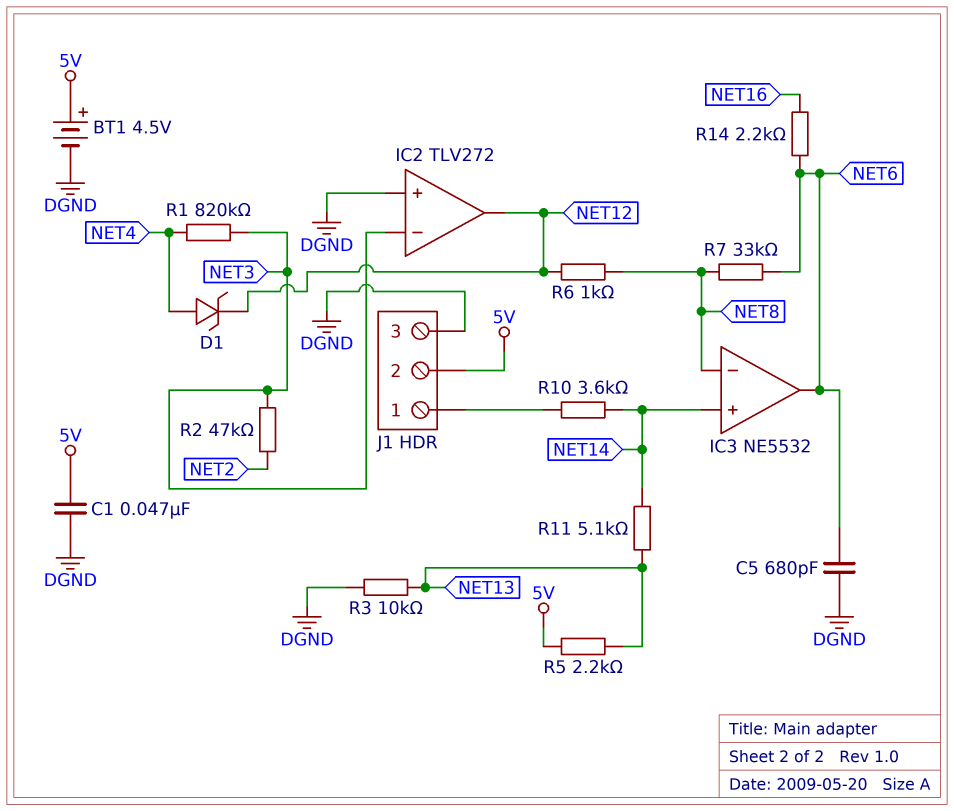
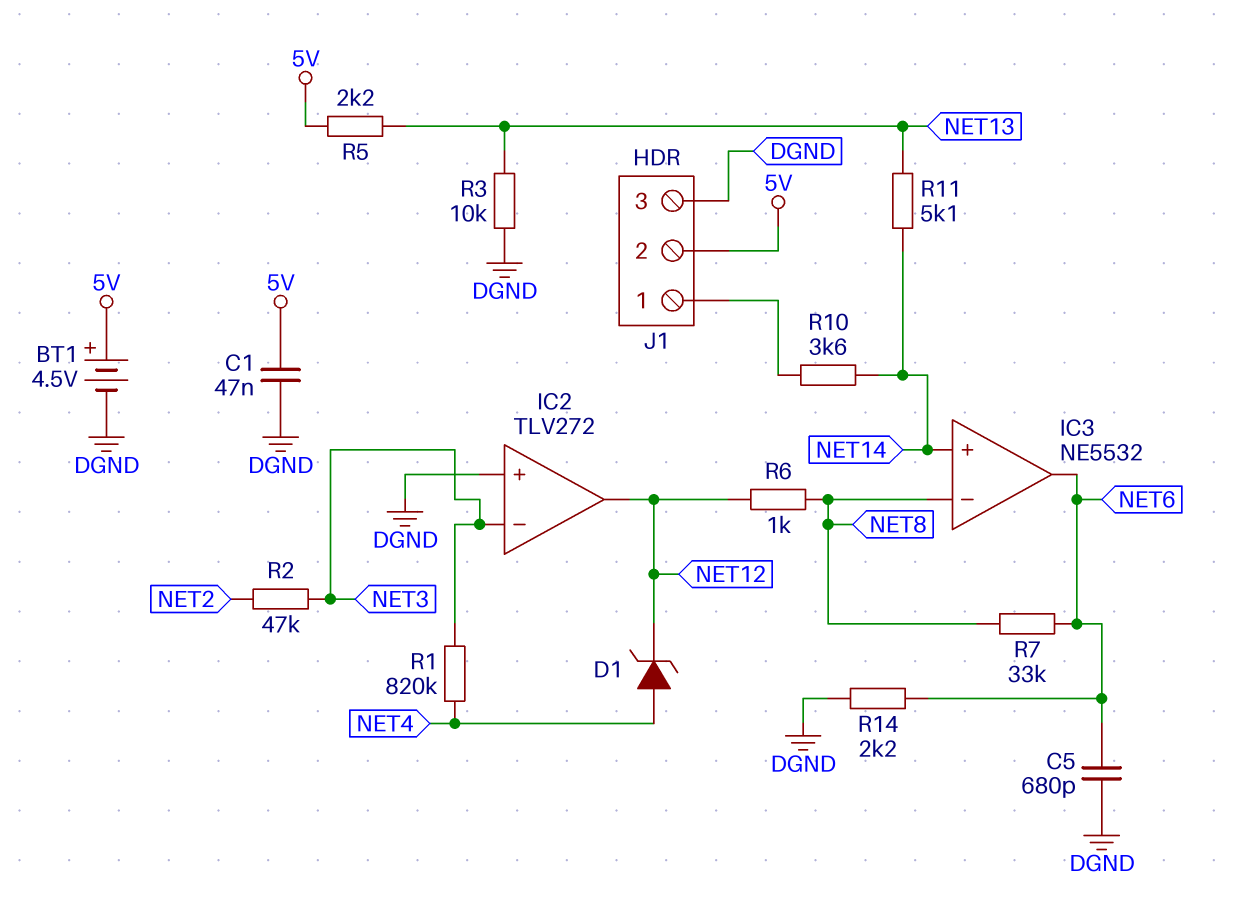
R14: 2.2k (NET6, NET16) -> 2.2k (DGND, NET6)

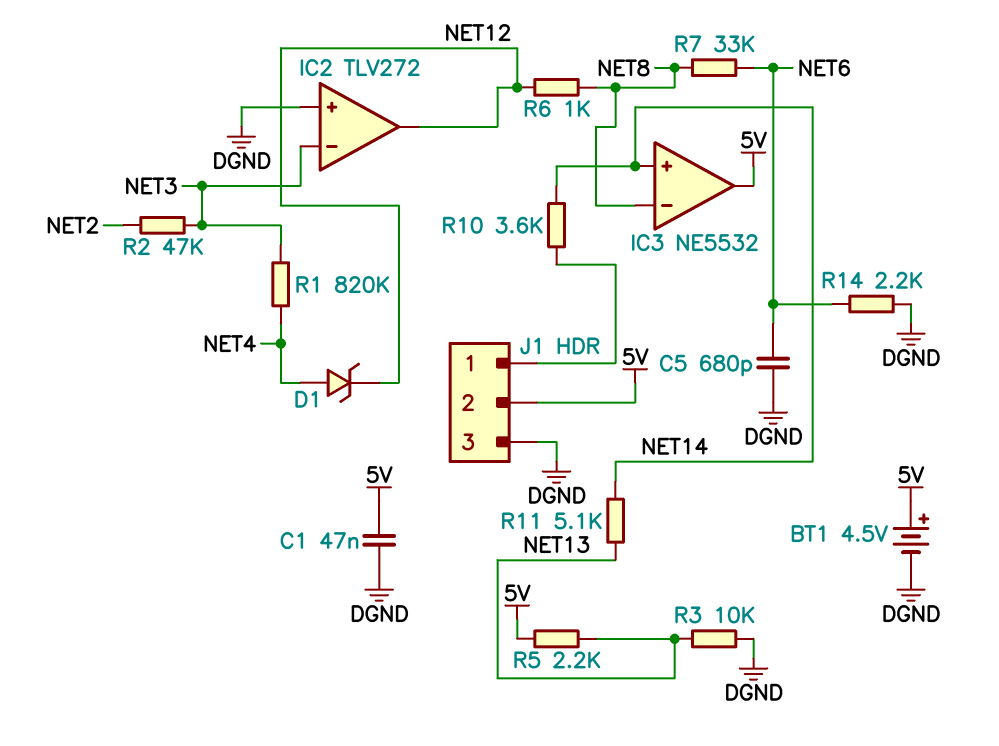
IC3 pin out: NET6 -> 5V

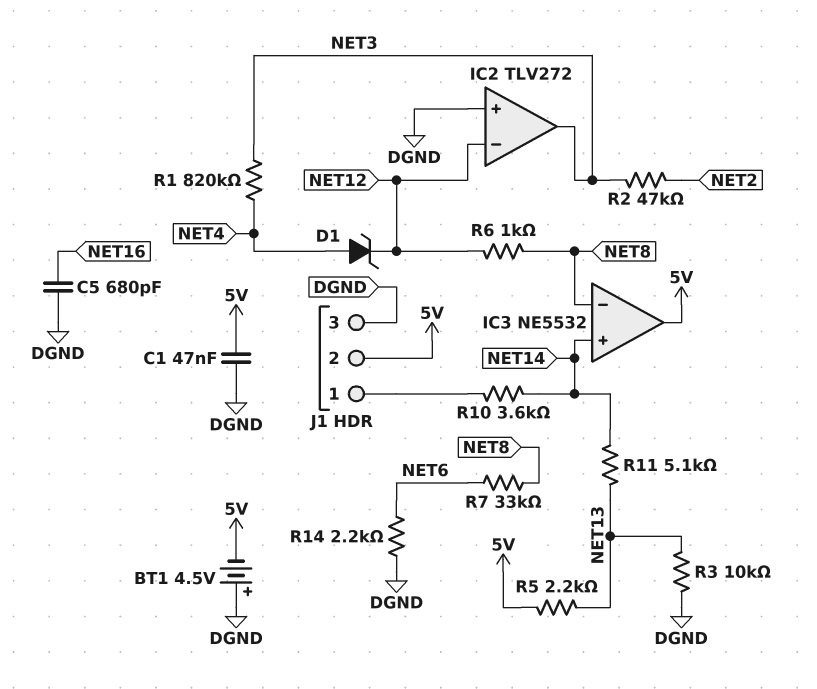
BT1: 4.5V (plus 5V, minus DGND) -> 4.5V (plus DGND, minus 5V)
C5: 680pF (DGND, NET6) -> 680pF (DGND, NET16)
IC2 pin in-: NET3 -> NET12
IC2 pin out: NET12 -> NET3

